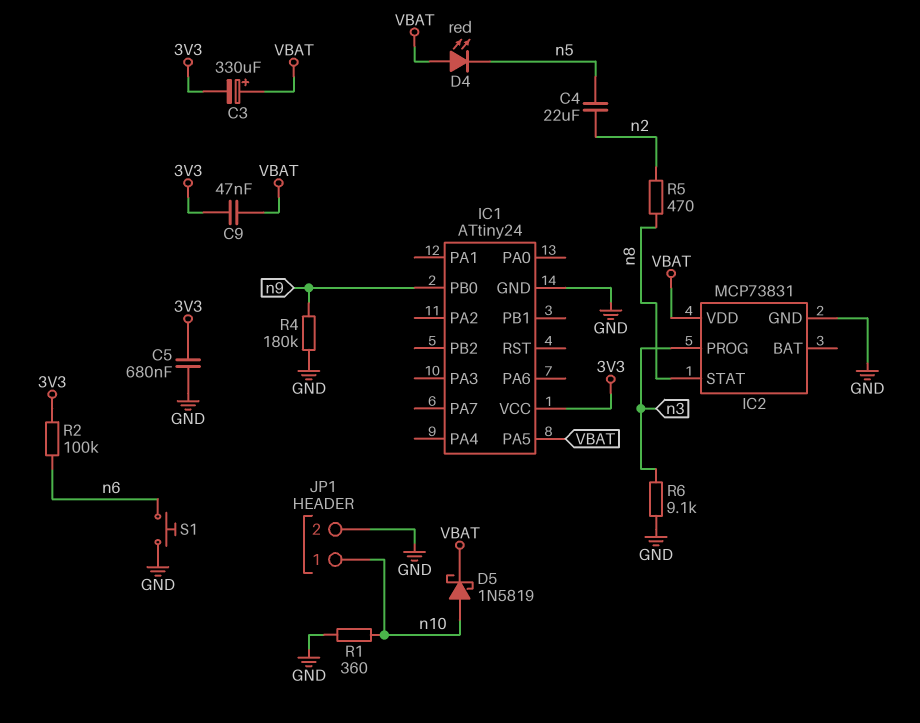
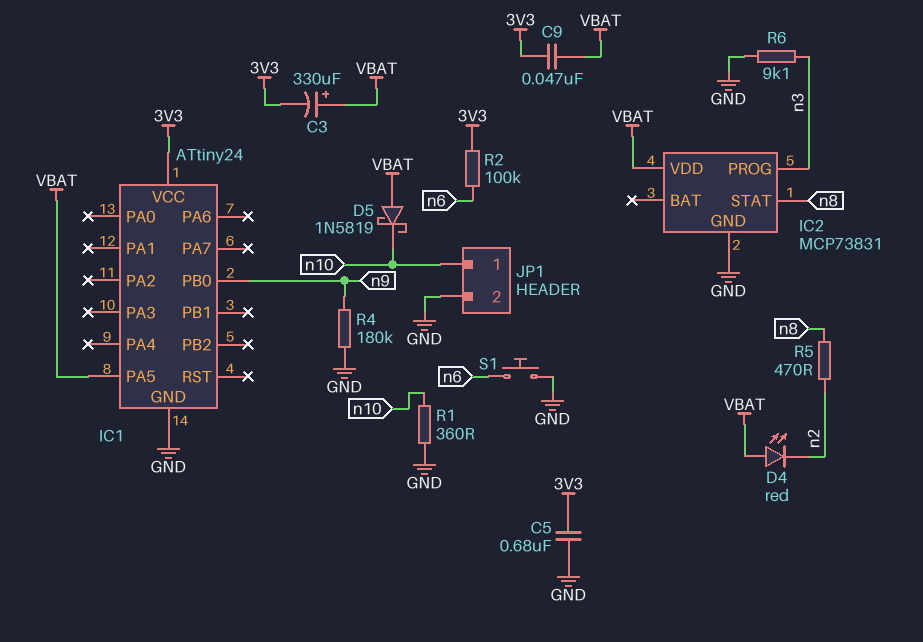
C4: 22uF (n2, n5) -> none
D4: LED red (A VBAT, K n5) -> LED red (A VBAT, K n2)
D5: schottky 1N5819 (A n10, K VBAT) -> schottky 1N5819 (A VBAT, K n10)

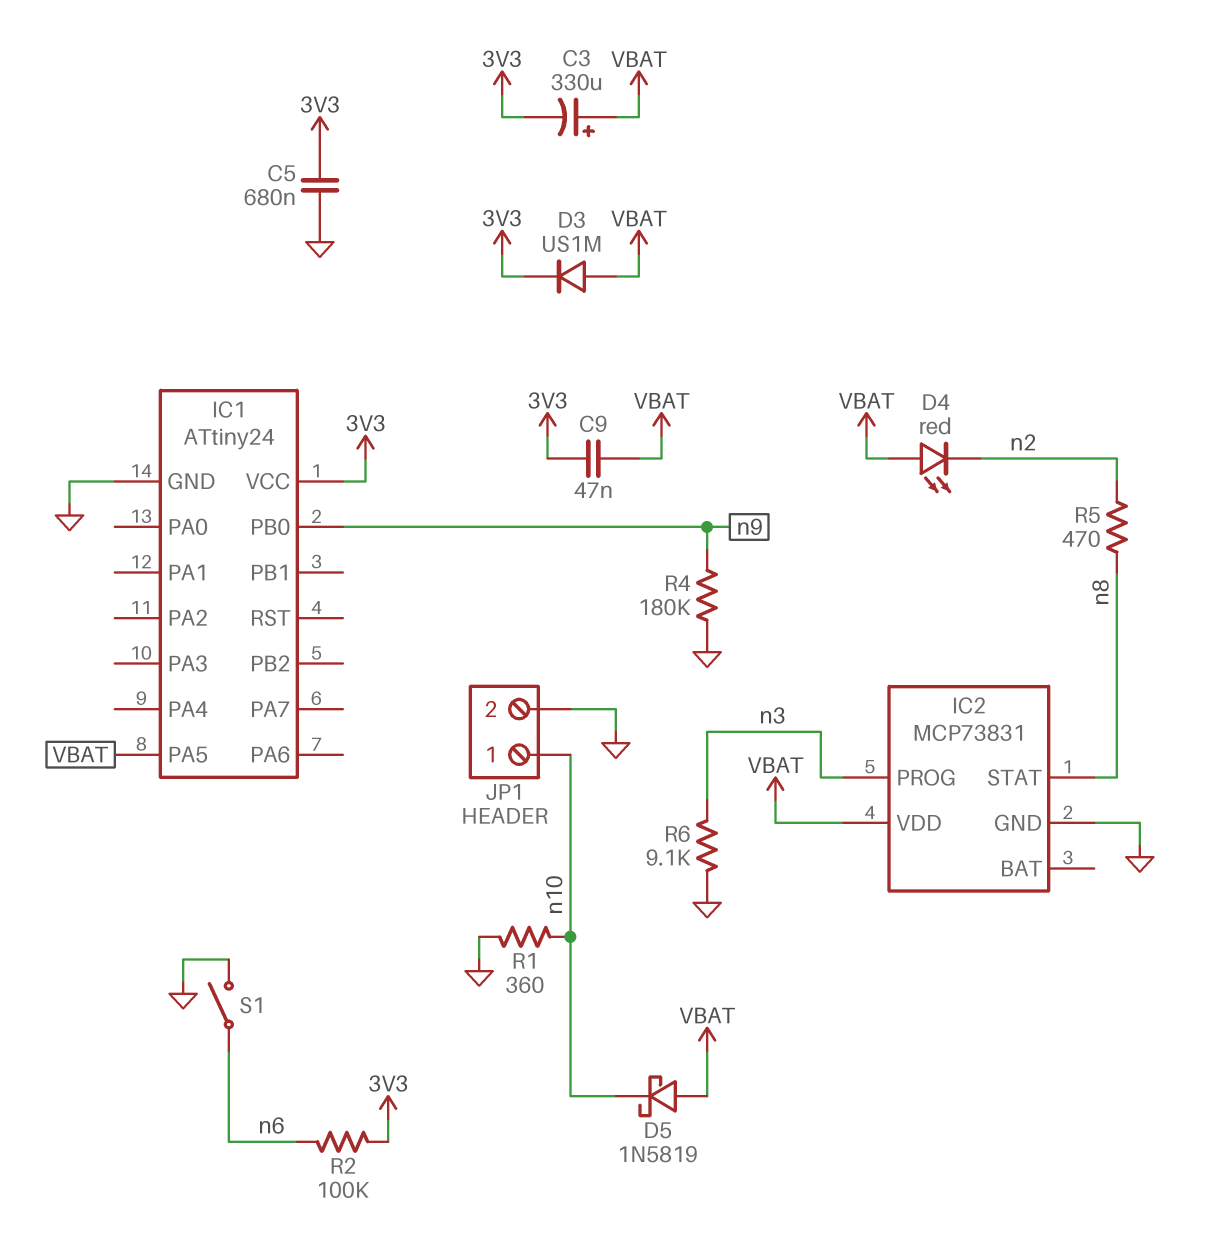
D3: none -> diode US1M (A VBAT, K 3V3)
S1: button (GND, n6) -> switch (GND, n6)

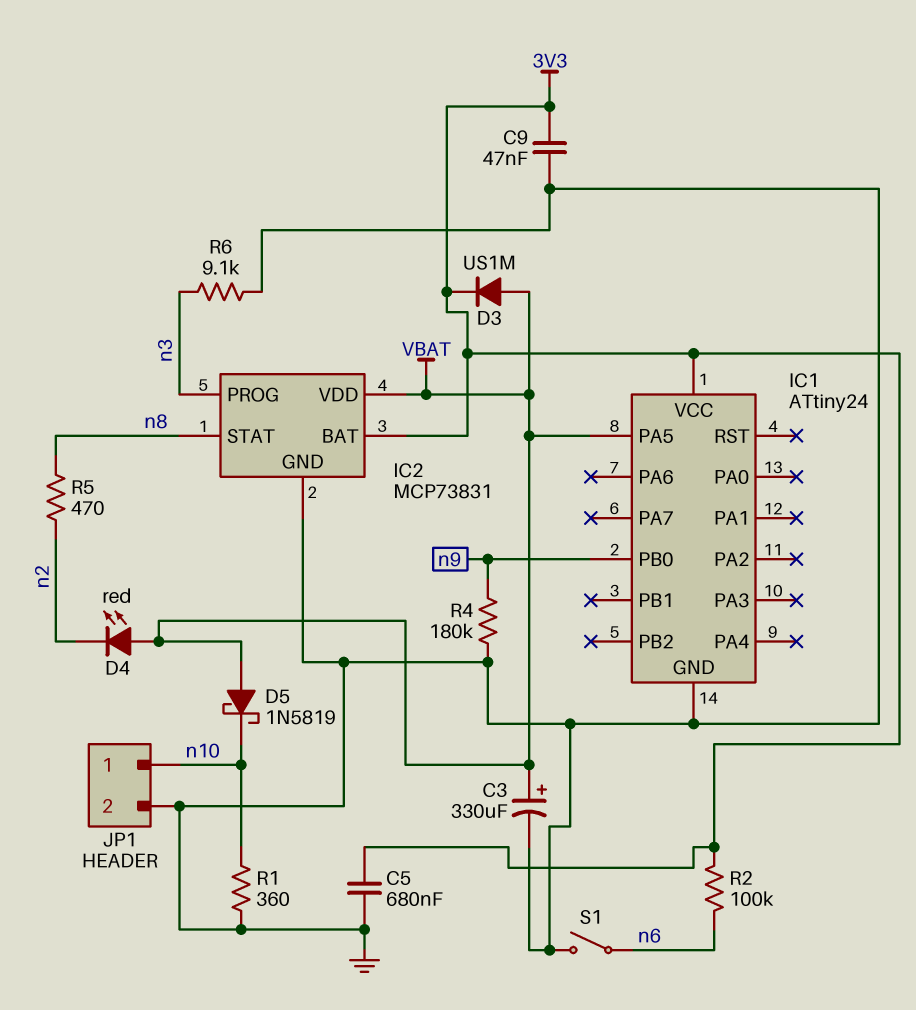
C3: 330uF (plus VBAT, minus 3V3) -> 330uF (plus VBAT, minus GND)
C9: 47nF (3V3, VBAT) -> 47nF (3V3, GND)
IC2 pin BAT: none -> 3V3

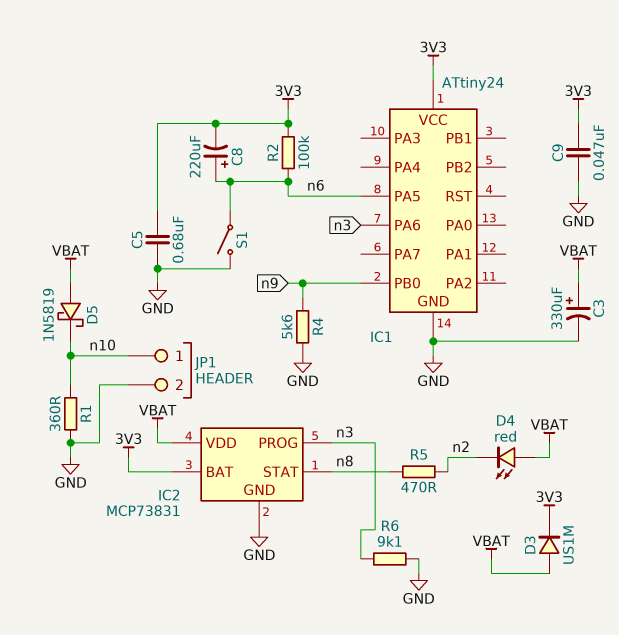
C8: none -> 220uF (plus n6, minus 3V3)
IC1 pin PA5: VBAT -> n6
IC1 pin PA6: none -> n3
R4: 180k (GND, n9) -> 5.6k (GND, n9)

